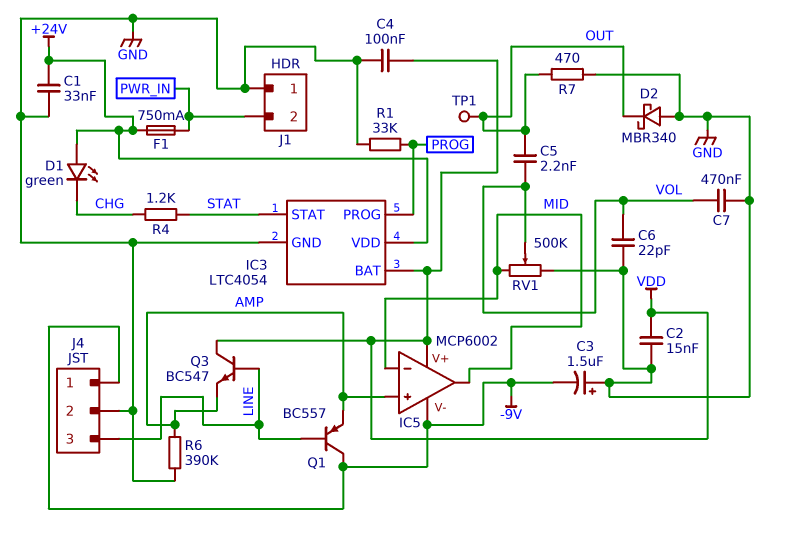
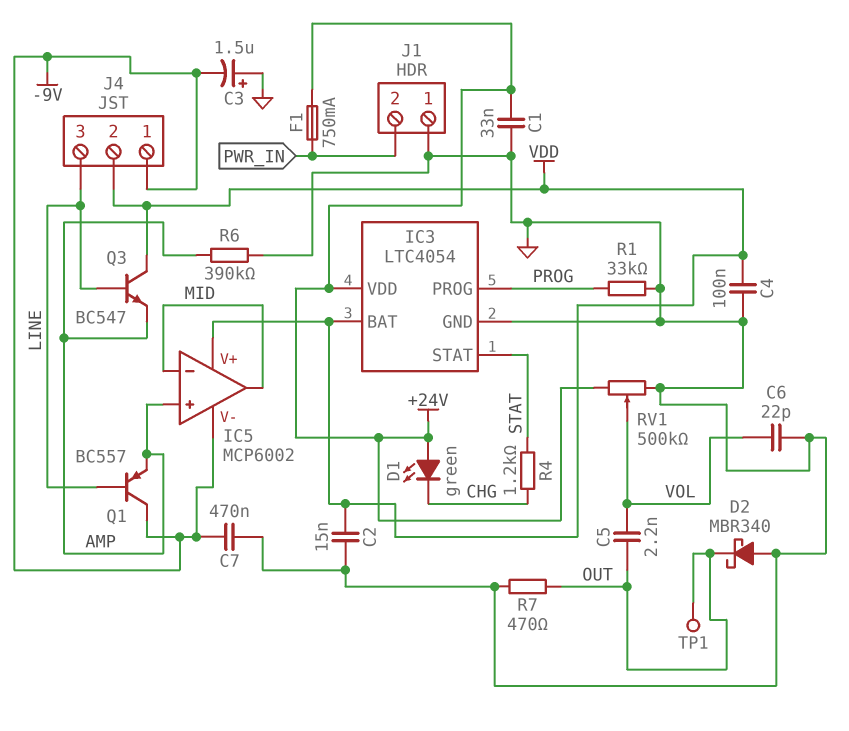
C7: 470nF (GND, VOL) -> 470nF (-9V, GND)
J4 pin 2: GND -> VDD
RV1: 500k (GND, MID, wiper VOL) -> 500k (+24V, GND, wiper VOL)

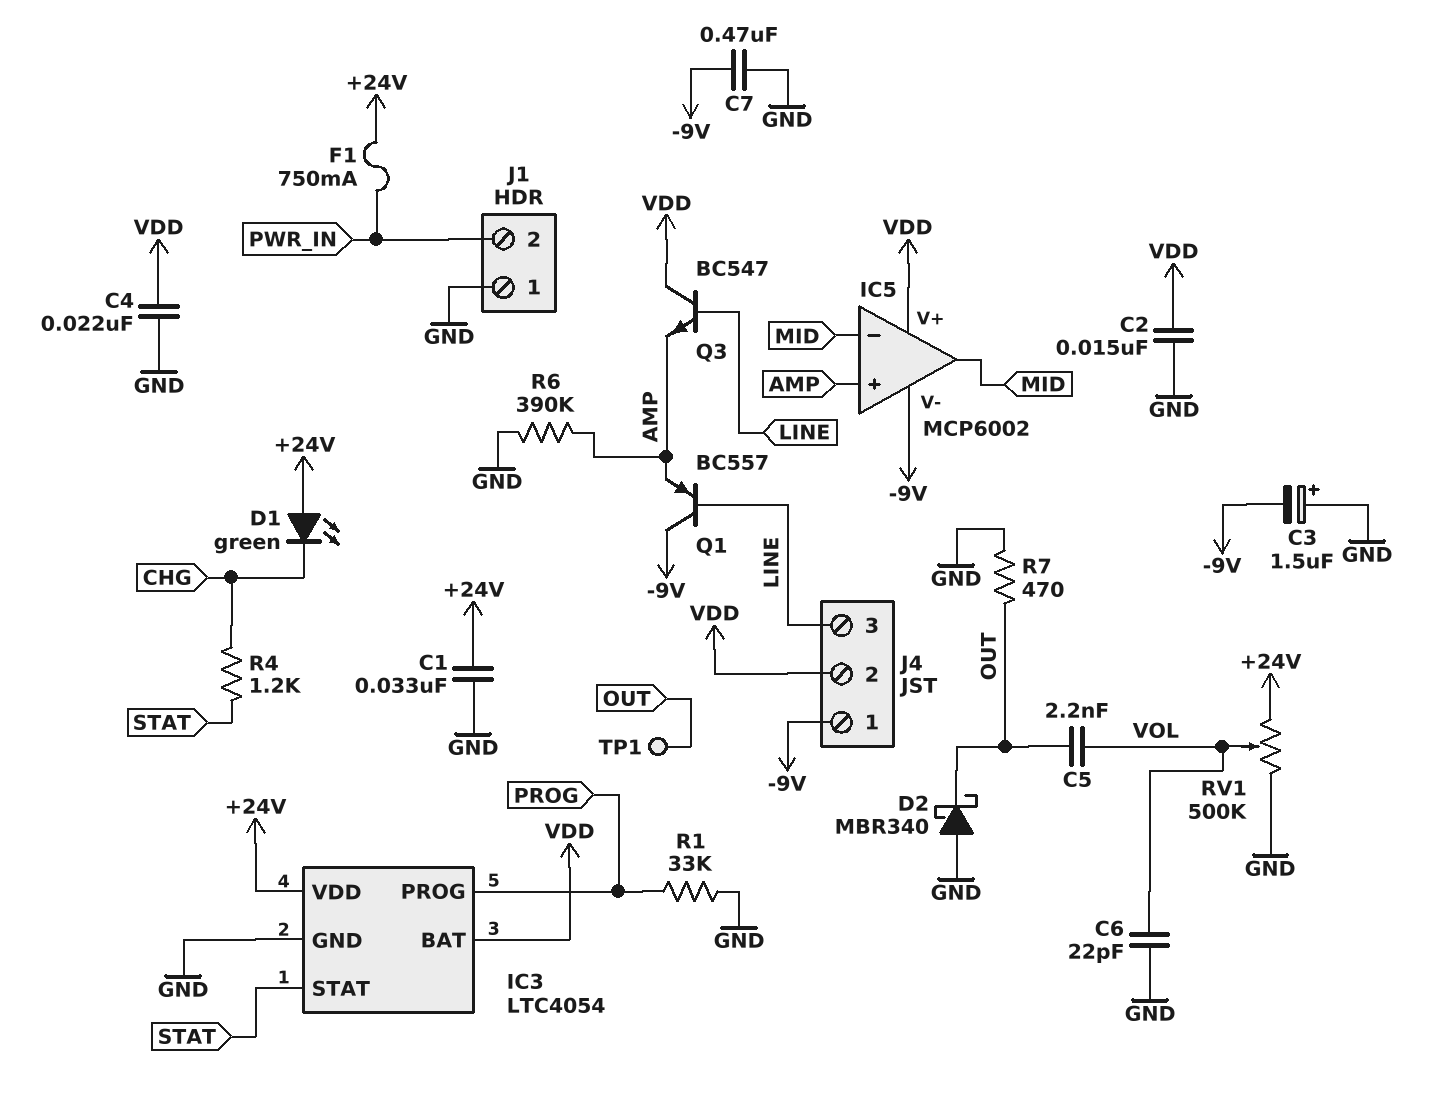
C4: 100nF (GND, VDD) -> 22nF (GND, VDD)

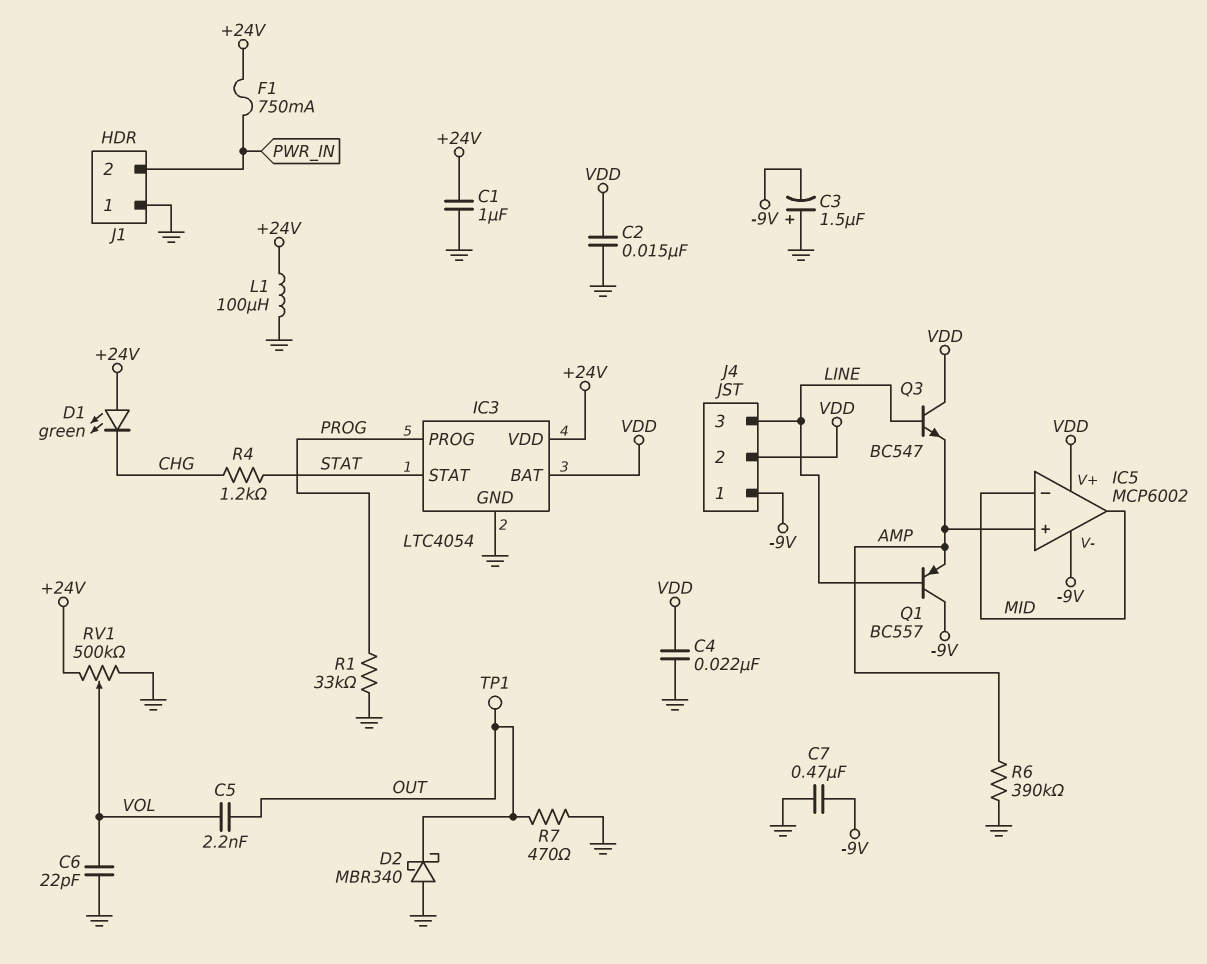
C1: 33nF (+24V, GND) -> 1uF (+24V, GND)
L1: none -> 100uH (+24V, GND)

